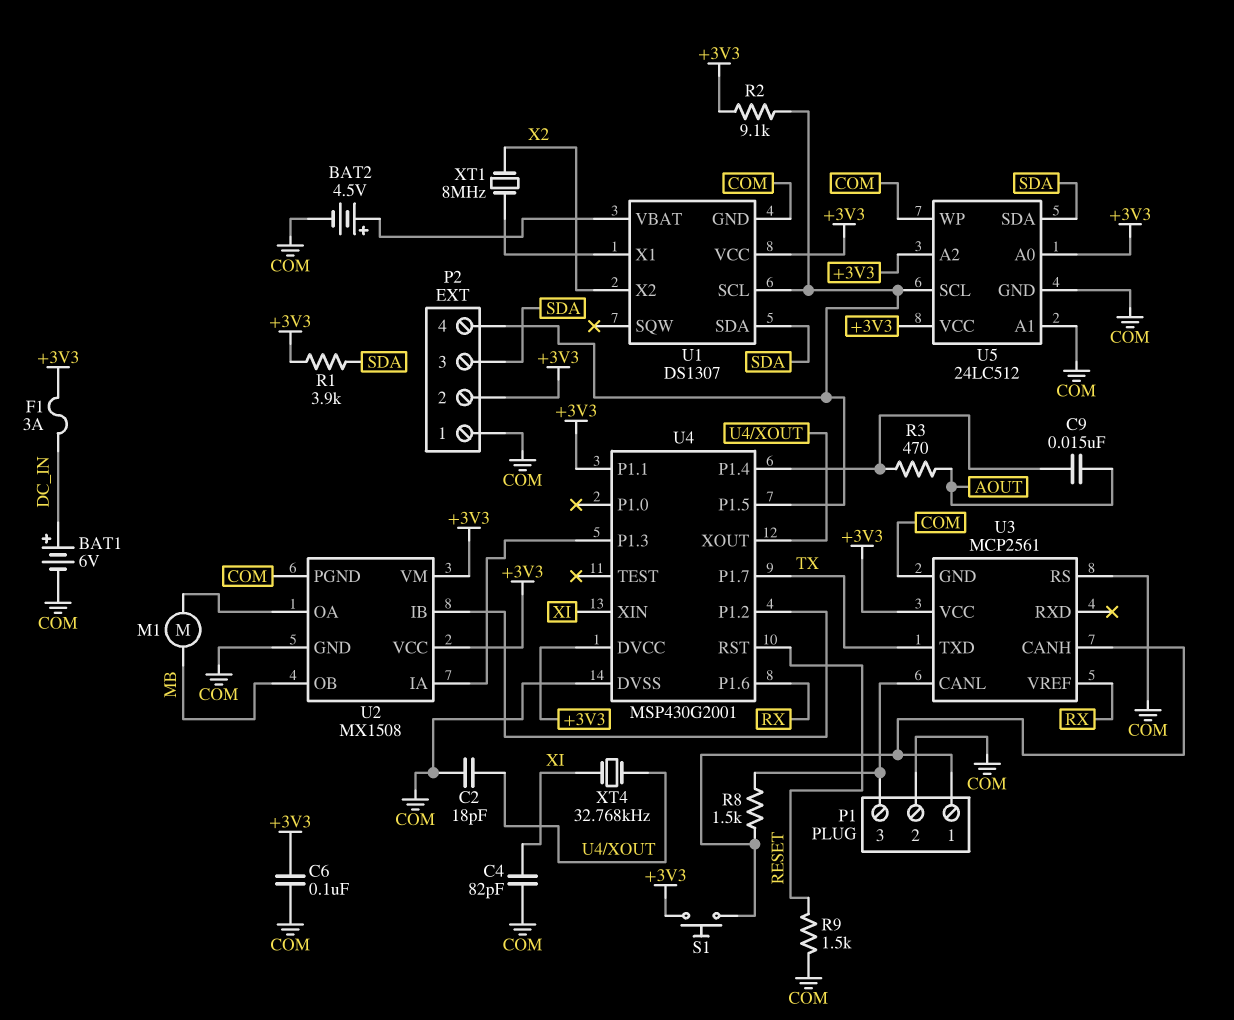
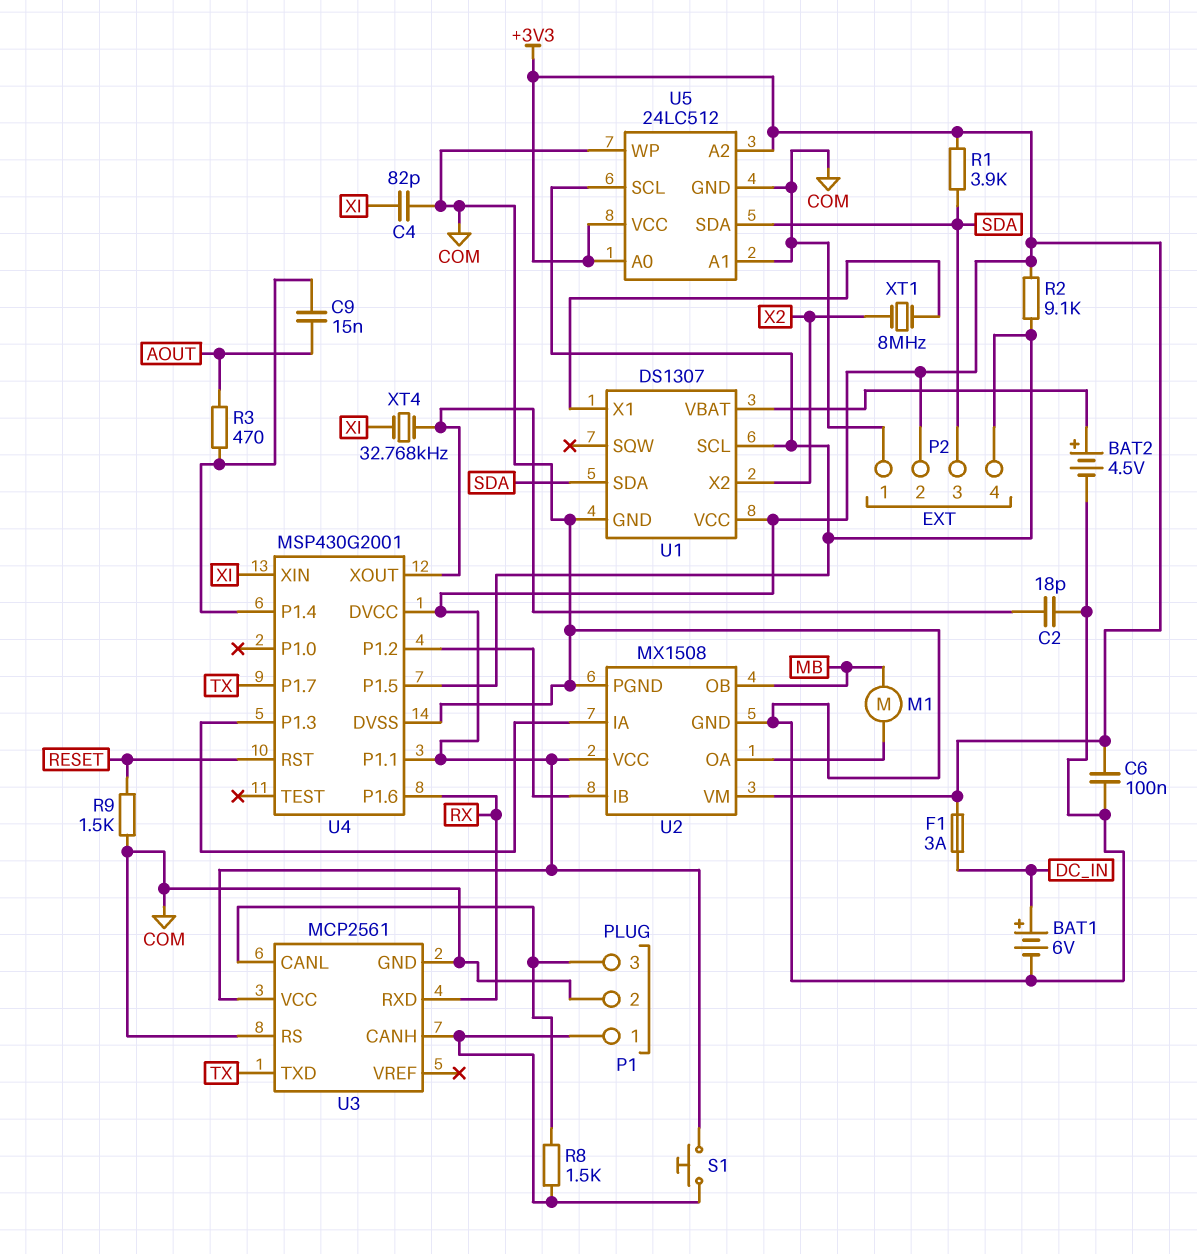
U3 pin RXD: none -> RX
U3 pin VREF: RX -> none

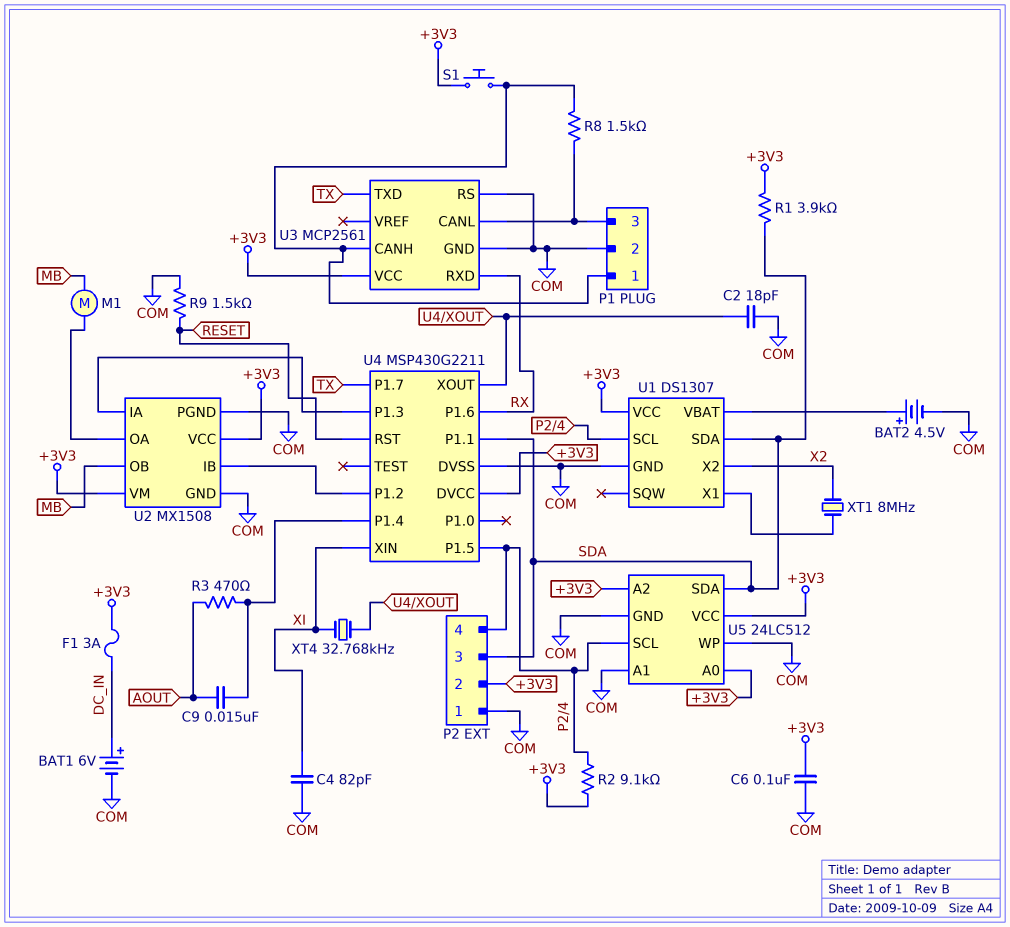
U4: MSP430G2001 -> MSP430G2211
U4 pin P1.1: +3V3 -> SDA

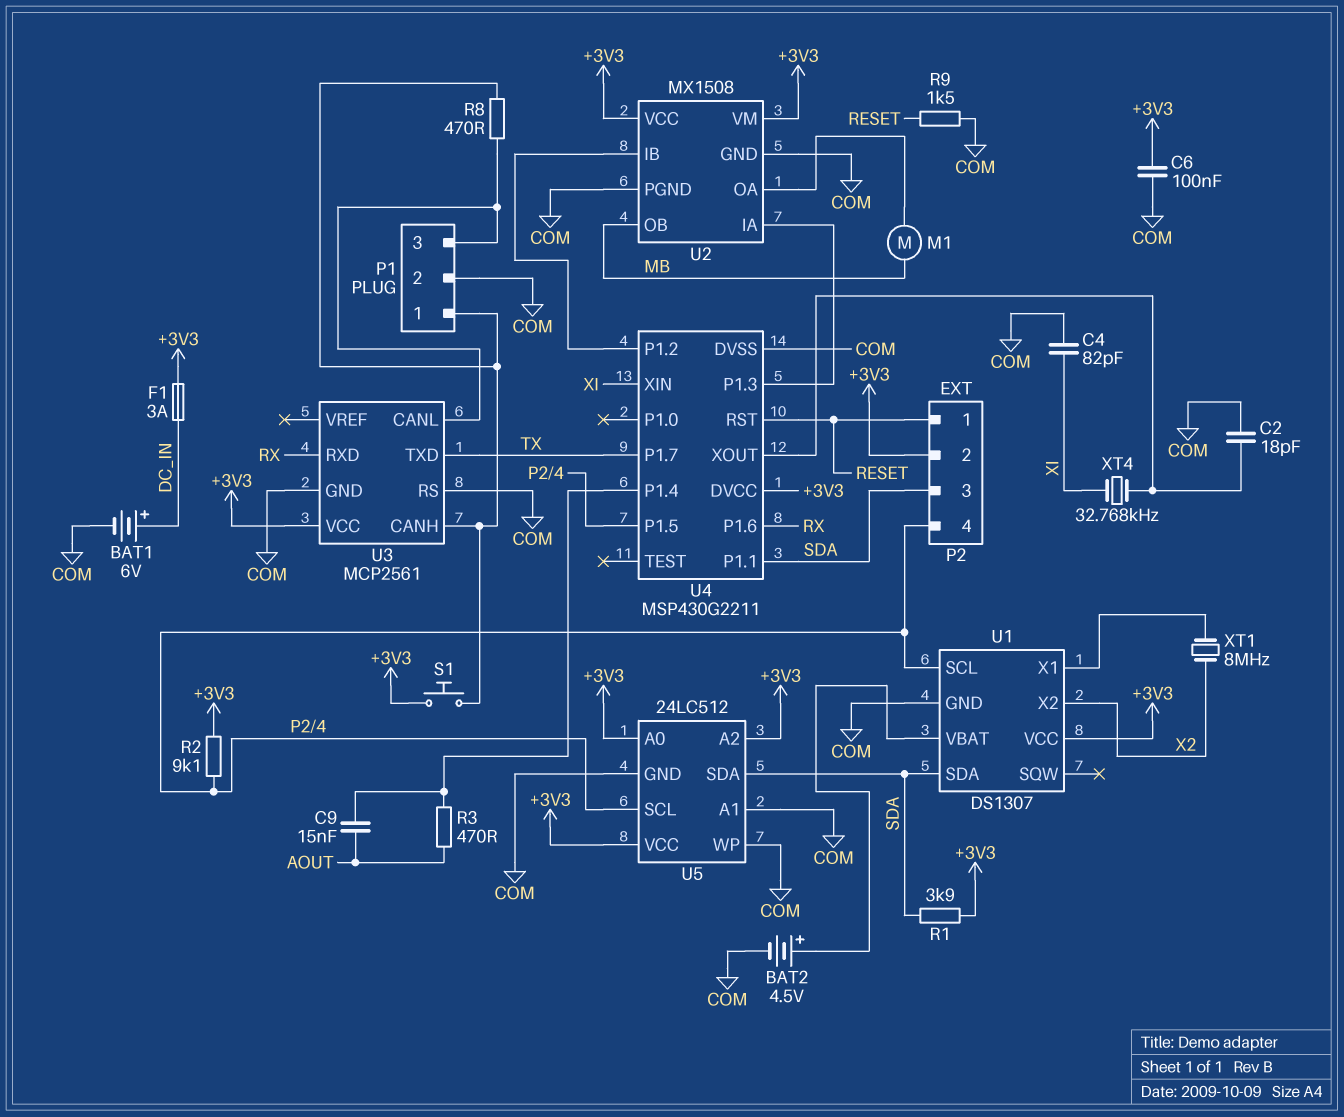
P2 pin 1: COM -> RESET
R8: 1.5k (P1/1, P1/3) -> 470 (P1/1, P1/3)

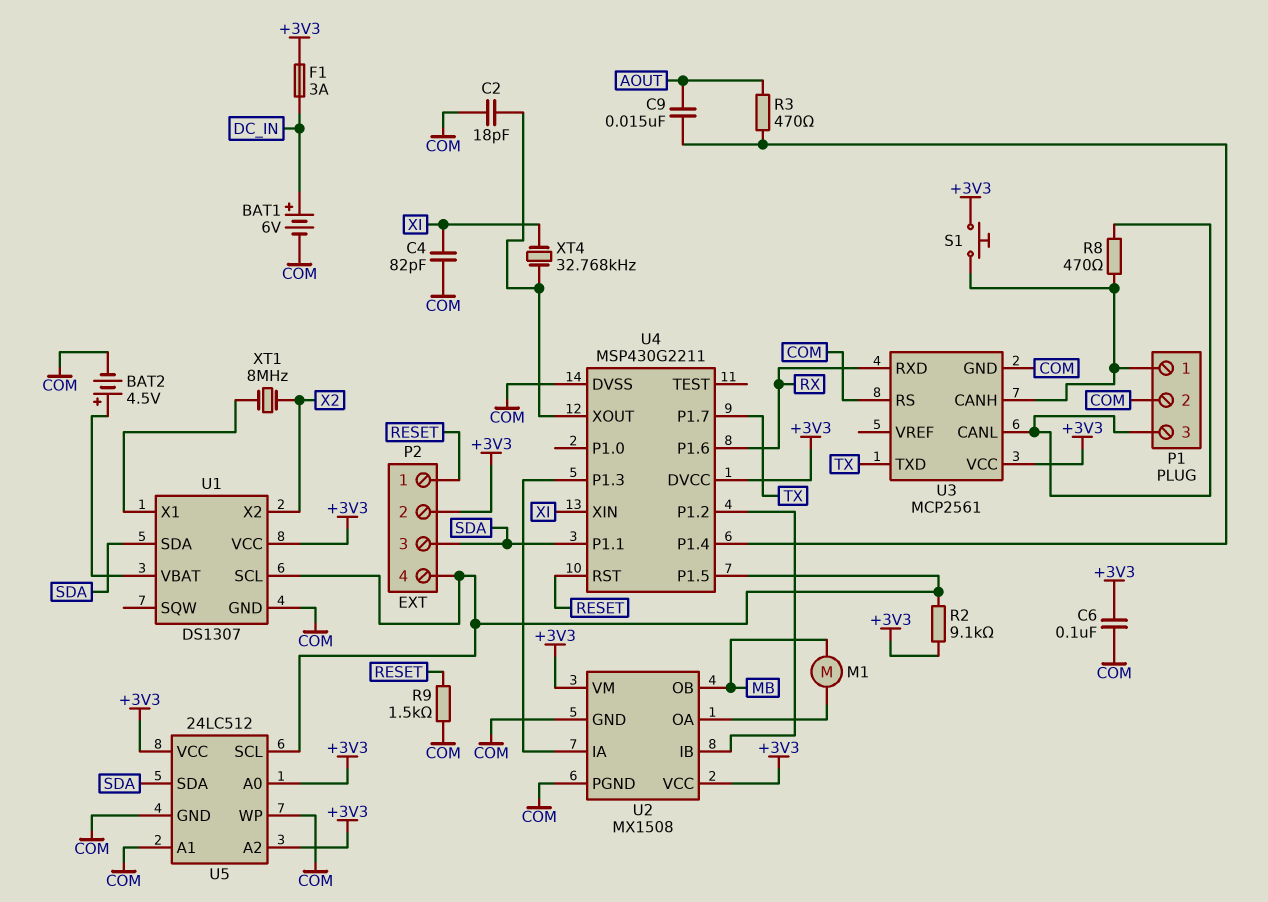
R1: 3.9k (+3V3, SDA) -> none

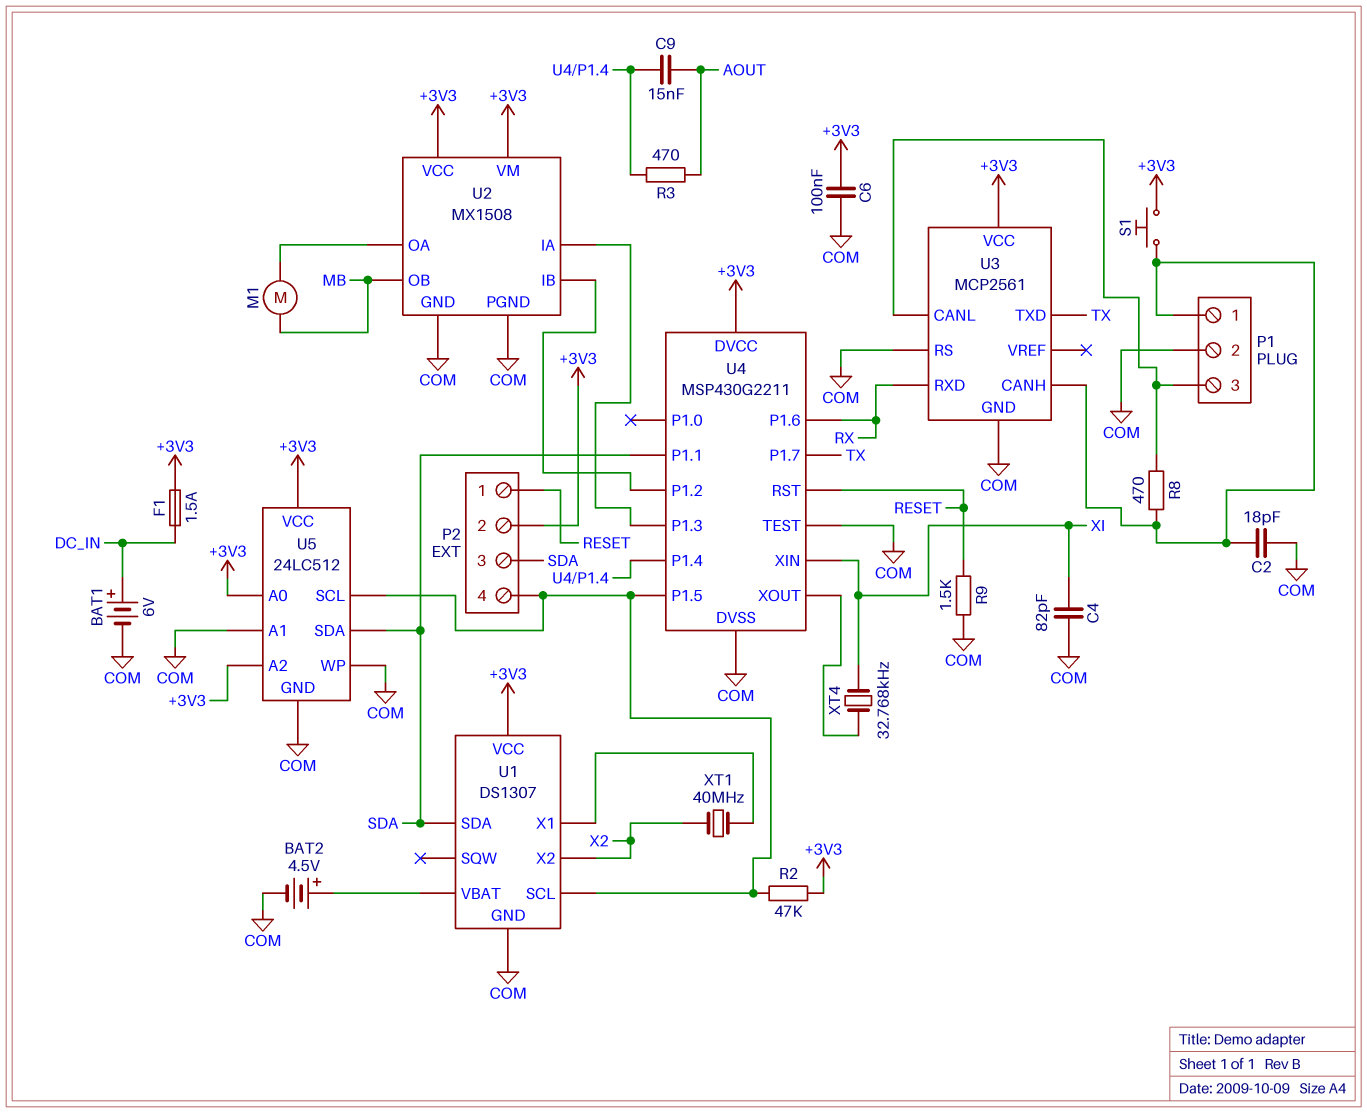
C2: 18pF (COM, U4/XOUT) -> 18pF (COM, P1/1)
F1: 3A (+3V3, DC_IN) -> 1.5A (+3V3, DC_IN)
R2: 9.1k (+3V3, P2/4) -> 47k (+3V3, P2/4)
U4 pin TEST: none -> COM
XT1: 8MHz (U1/X1, X2) -> 40MHz (U1/X1, X2)

